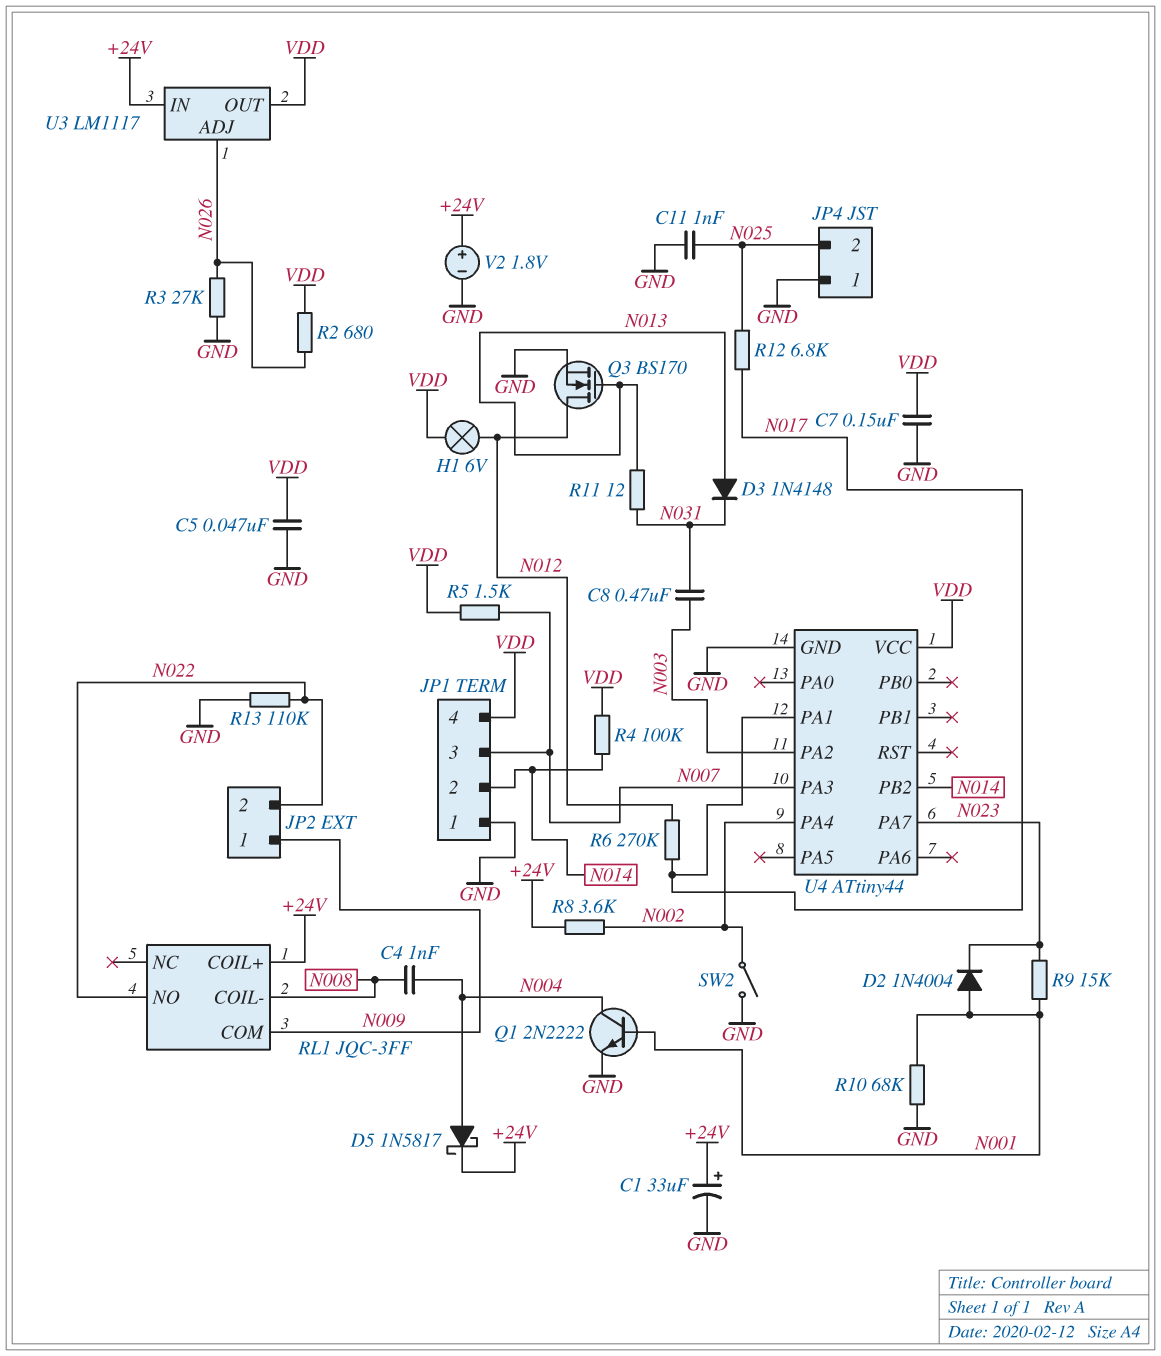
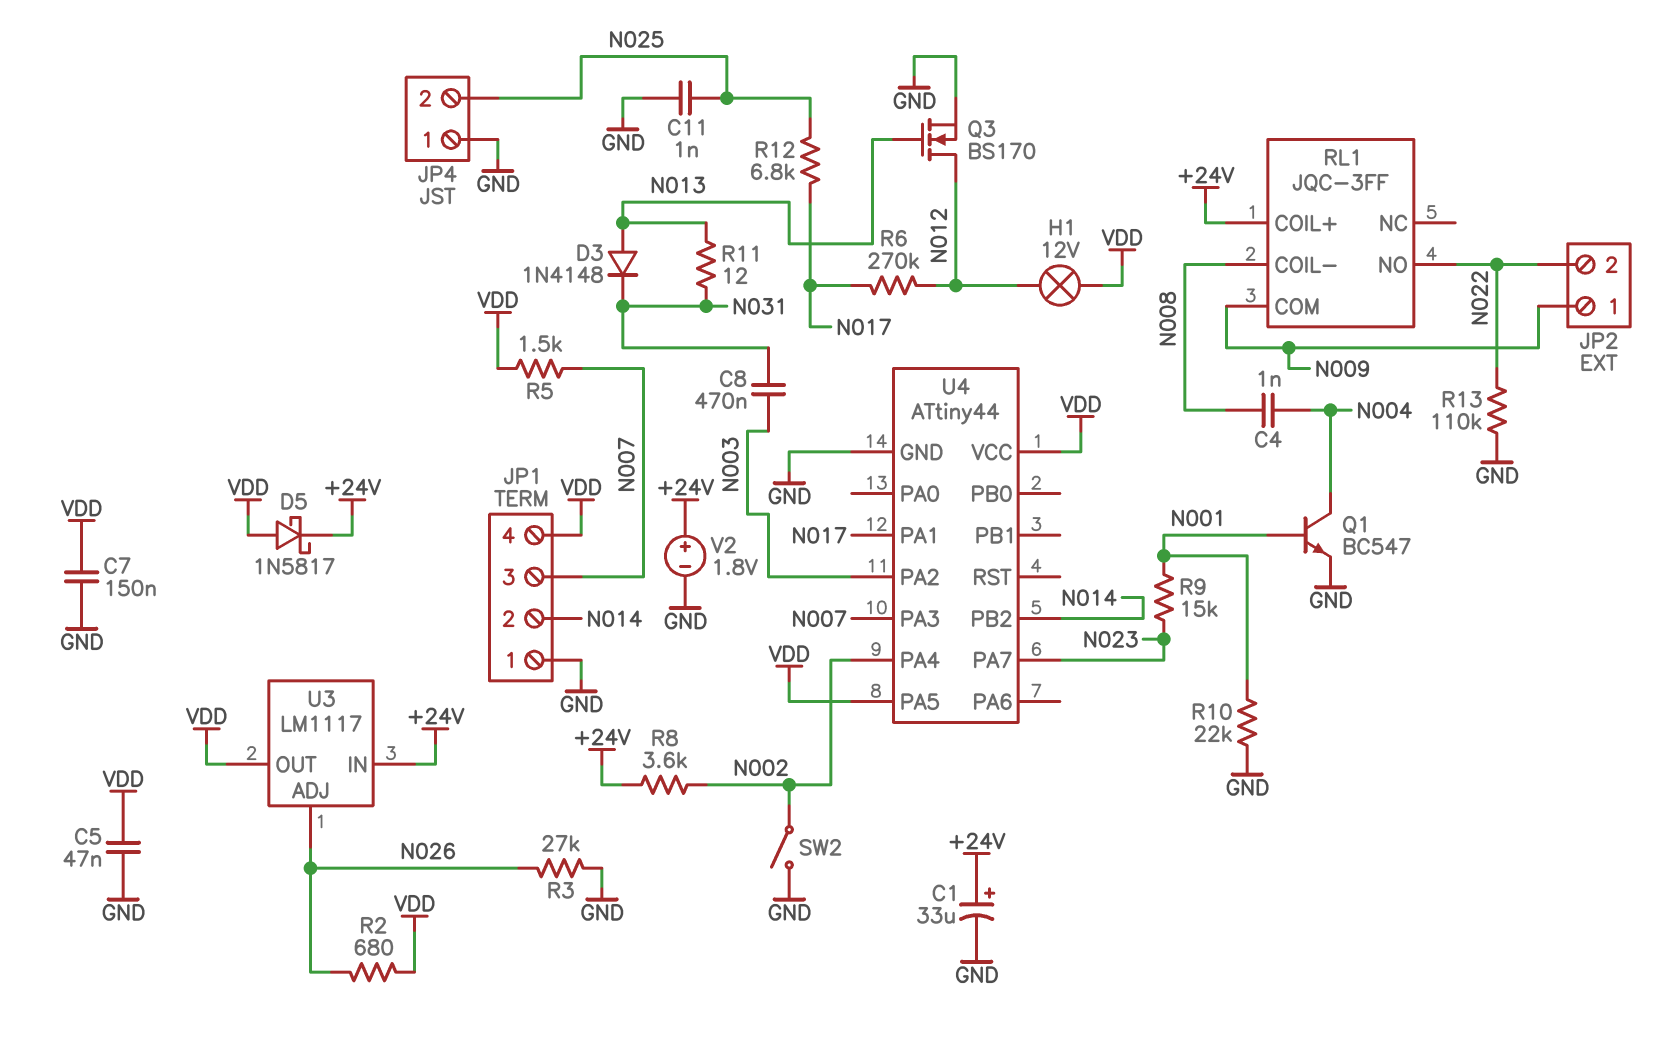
D2: diode 1N4004 (A N001, K N023) -> none
D5: schottky 1N5817 (A N004, K +24V) -> schottky 1N5817 (A VDD, K +24V)
H1: lamp 6V (N012, VDD) -> lamp 12V (N012, VDD)
Q1: NPN 2N2222 (B N001, C N004, E GND) -> NPN BC547 (B N001, C N004, E GND)
R4: 100k (N014, VDD) -> none
R10: 68k (GND, N001) -> 22k (GND, N001)
U4 pin PA5: none -> VDD

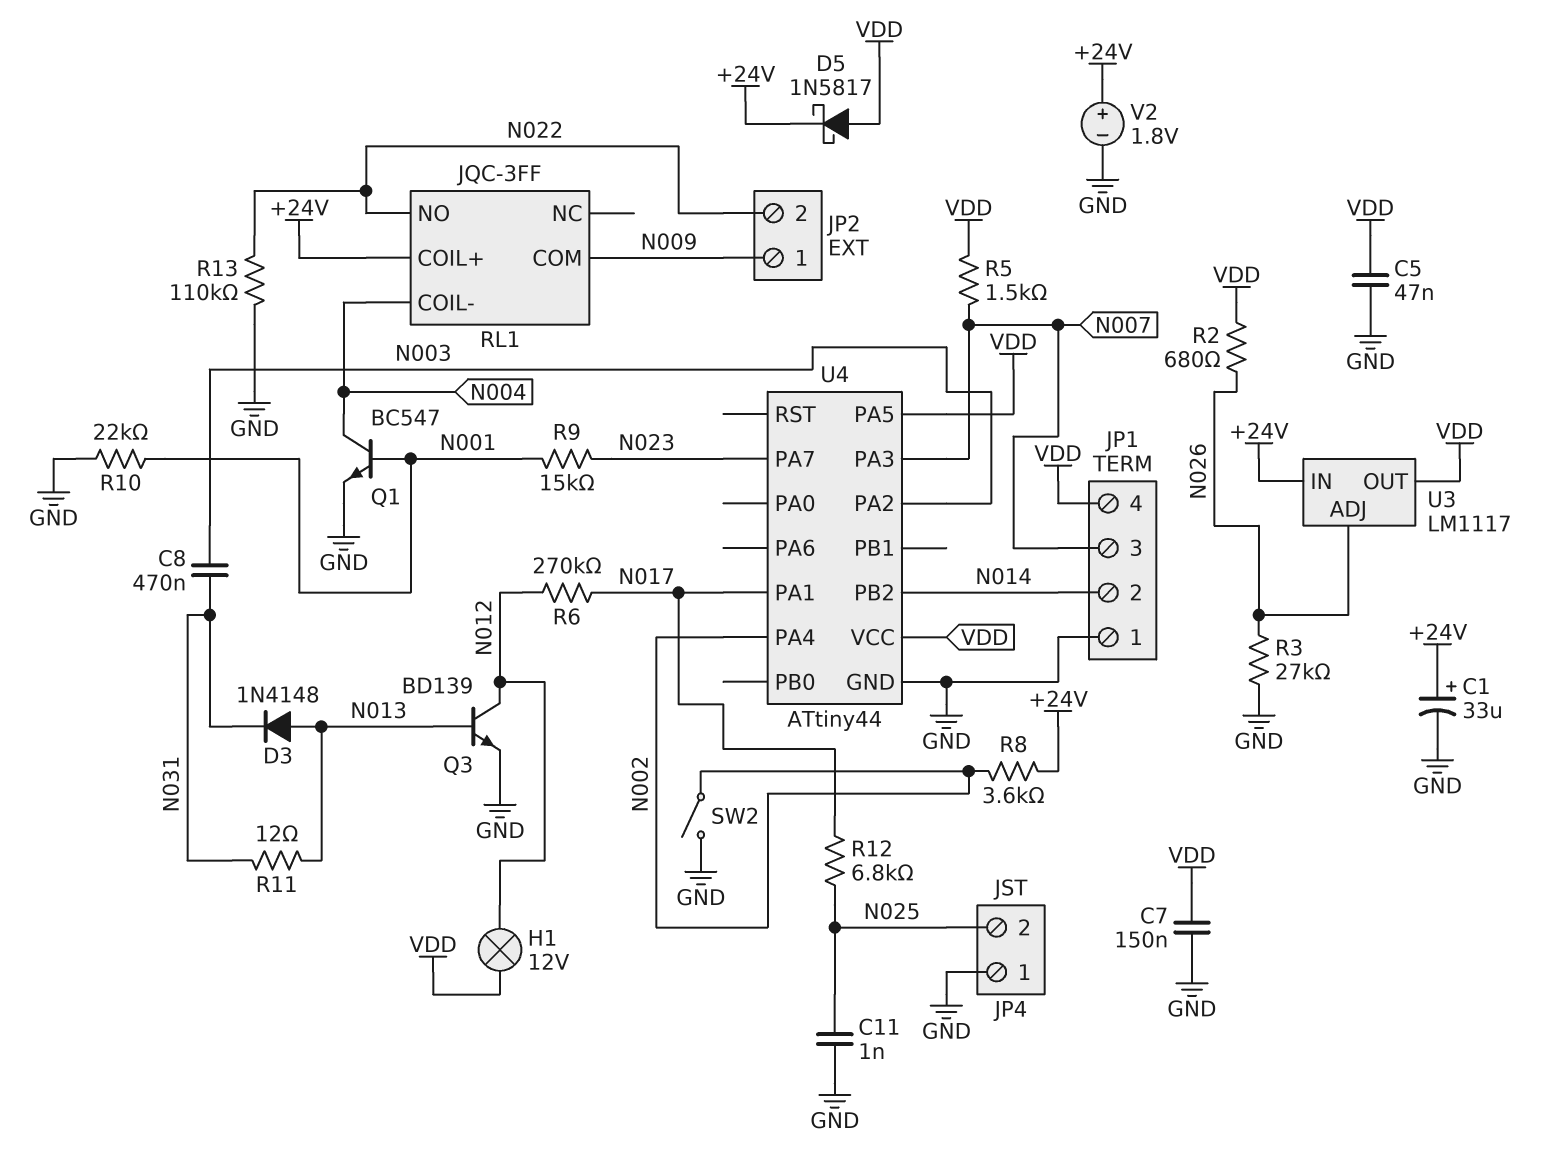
C4: 1nF (N004, N008) -> none
Q3: NMOS BS170 (G N013, D N012, S GND) -> NPN BD139 (B N013, C N012, E GND)
RL1 pin COIL-: N008 -> N004

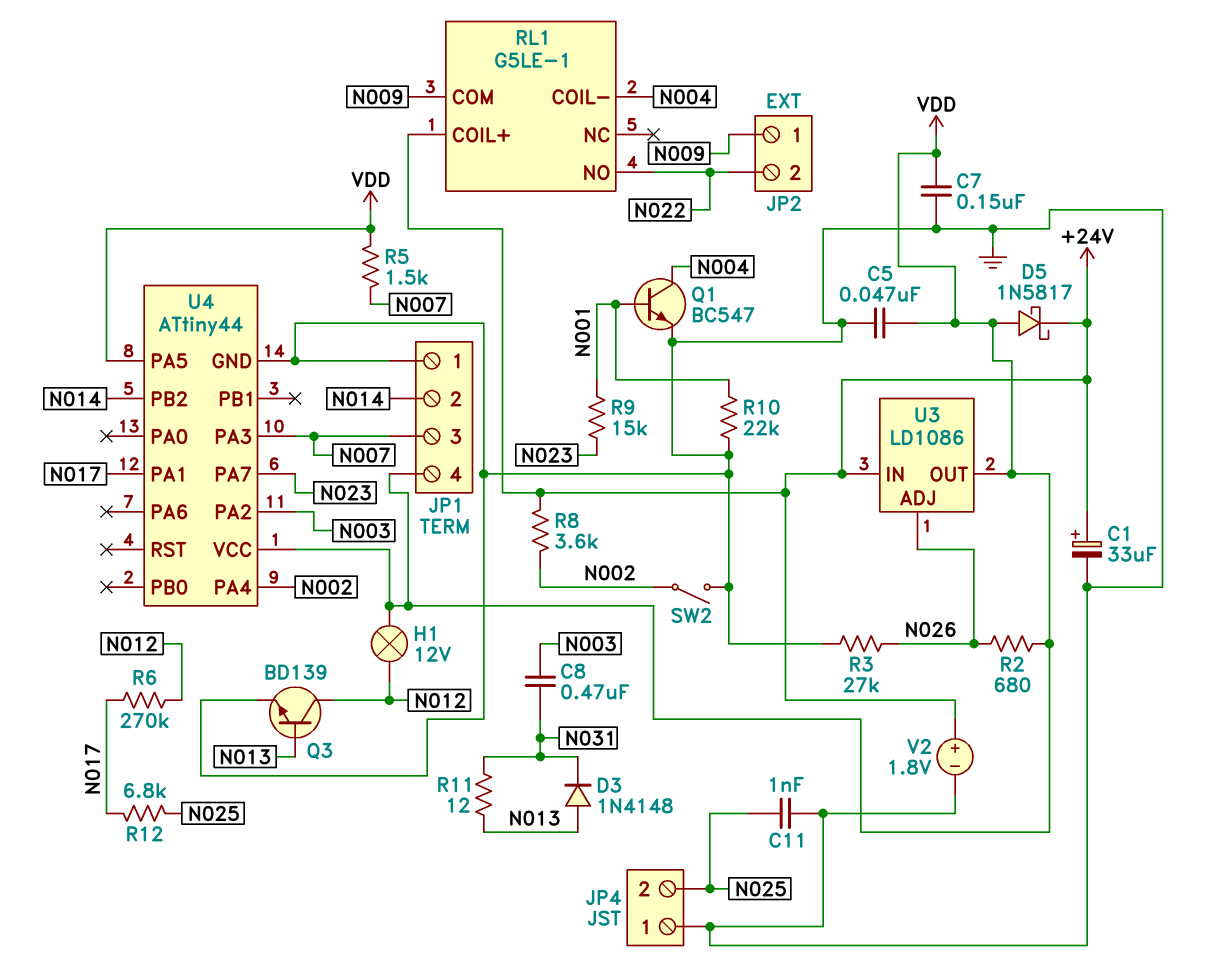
R13: 110k (GND, N022) -> none
RL1: JQC-3FF -> G5LE-1
U3: LM1117 -> LD1086

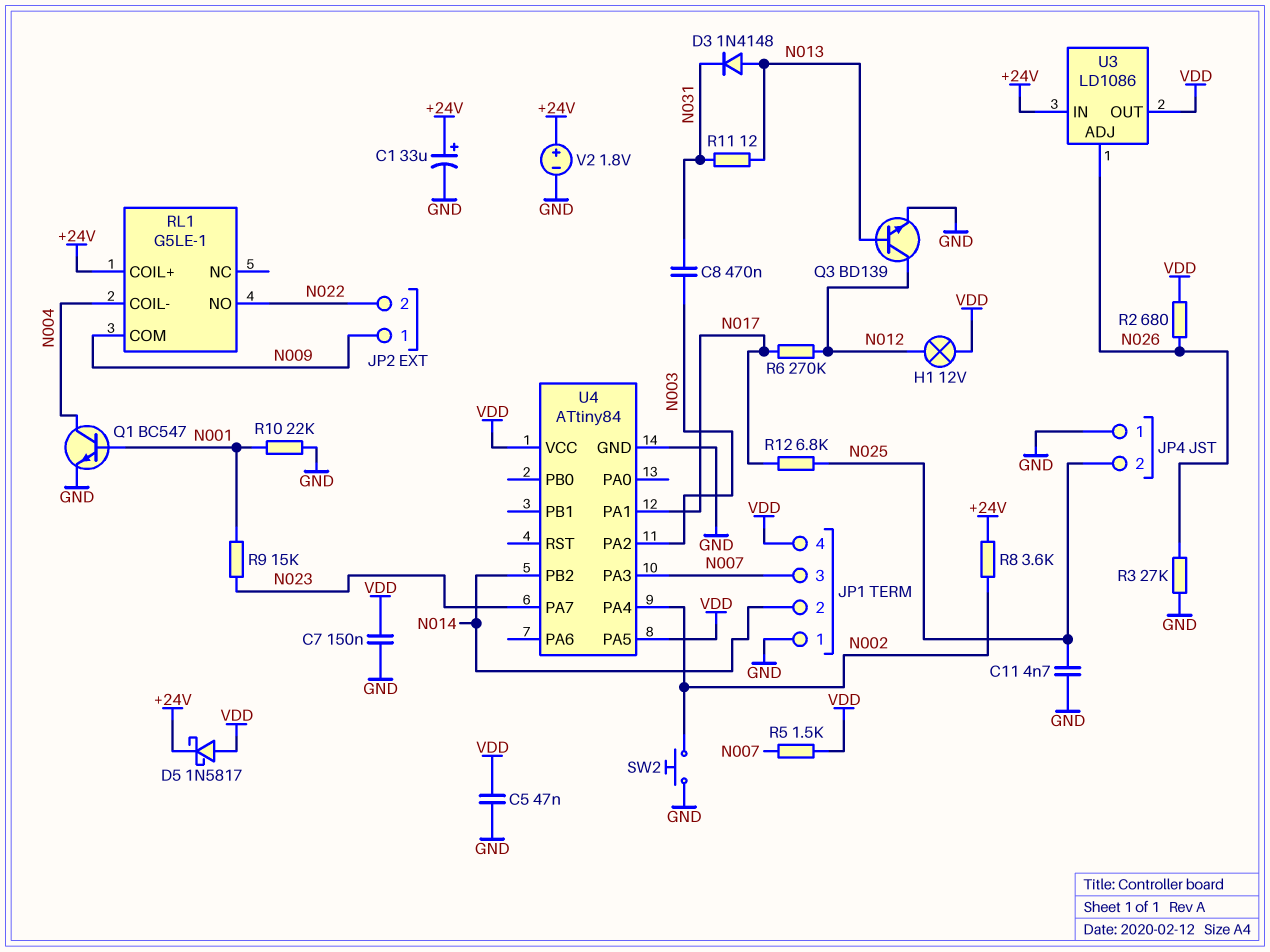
C11: 1nF (GND, N025) -> 4.7nF (GND, N025)
SW2: switch (GND, N002) -> button (GND, N002)
U4: ATtiny44 -> ATtiny84

